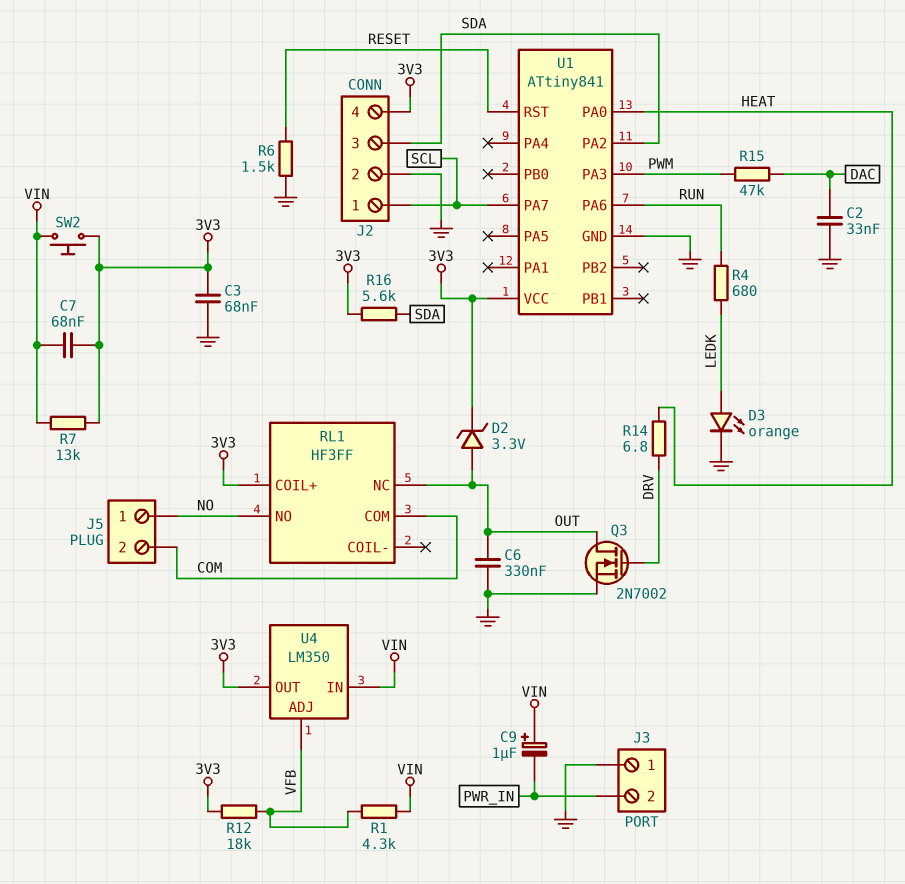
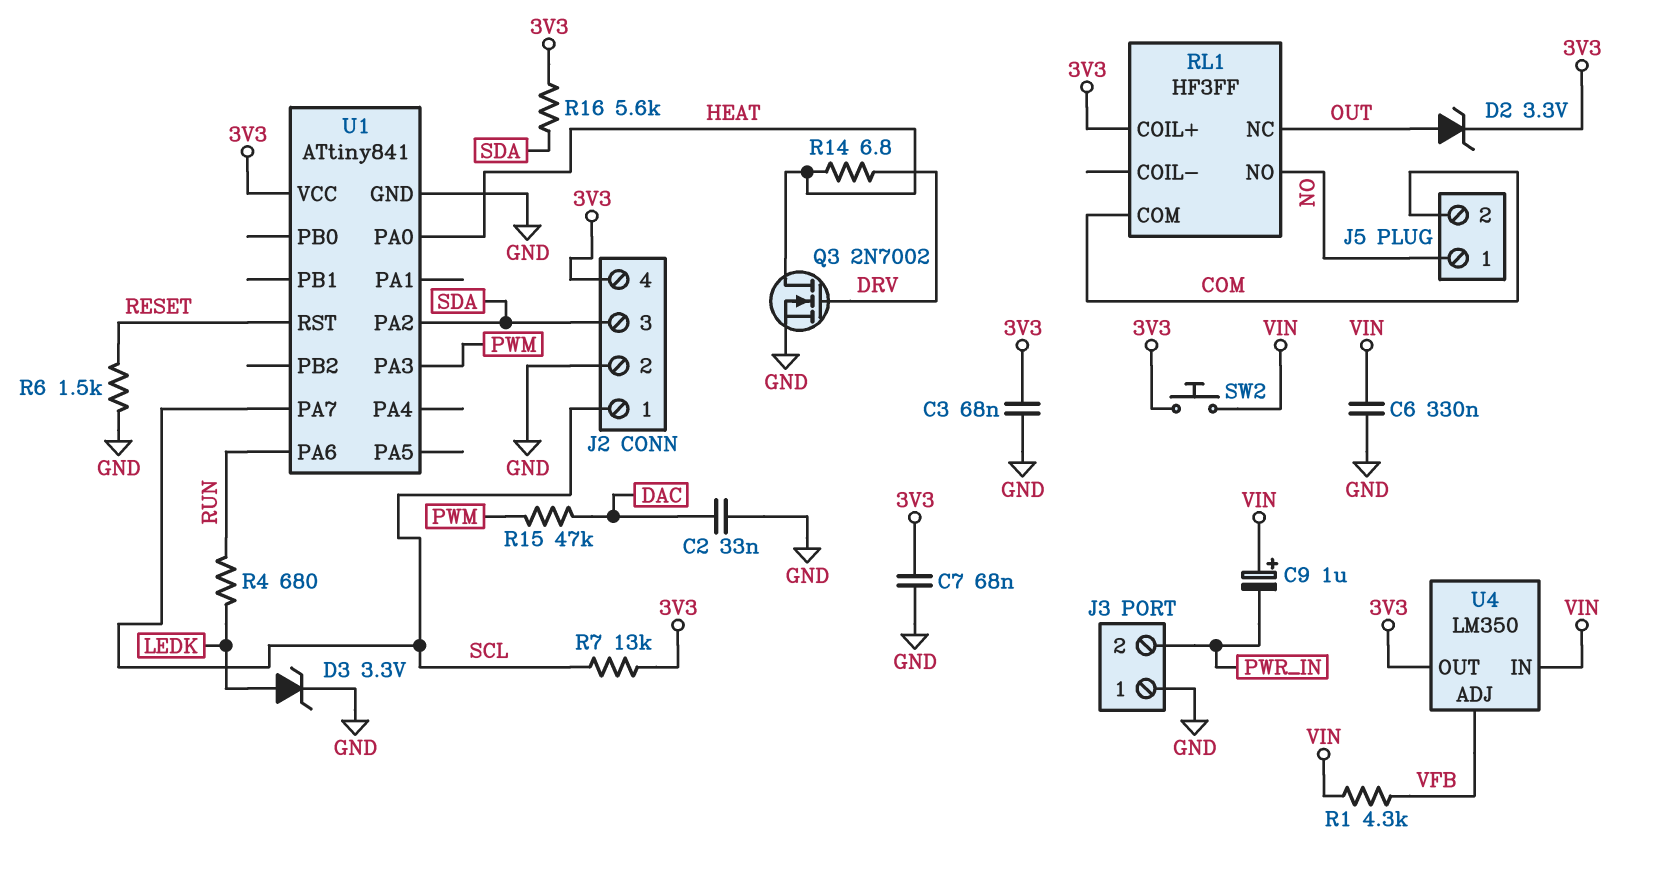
C6: 330nF (GND, OUT) -> 330nF (GND, VIN)
C7: 68nF (3V3, VIN) -> 68nF (3V3, GND)
D3: LED orange (A LEDK, K GND) -> zener 3.3V (A LEDK, K GND)
Q3: NMOS 2N7002 (G DRV, D OUT, S GND) -> NMOS 2N7002 (G DRV, D HEAT, S GND)
R7: 13k (3V3, VIN) -> 13k (3V3, SCL)
R12: 18k (3V3, VFB) -> none

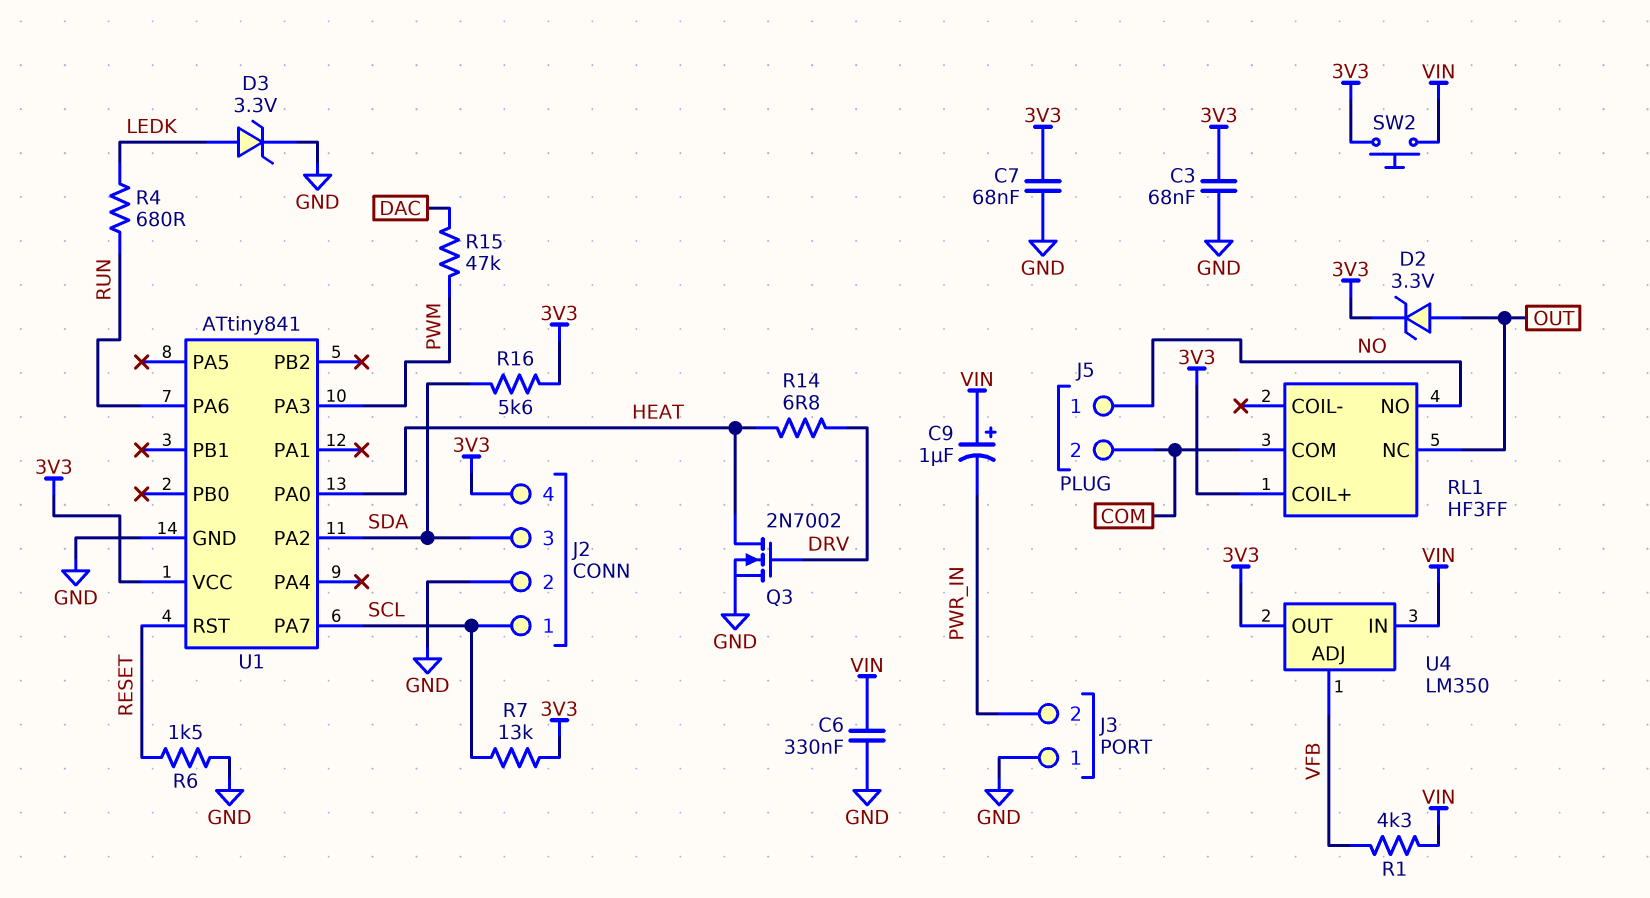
C2: 33nF (DAC, GND) -> none

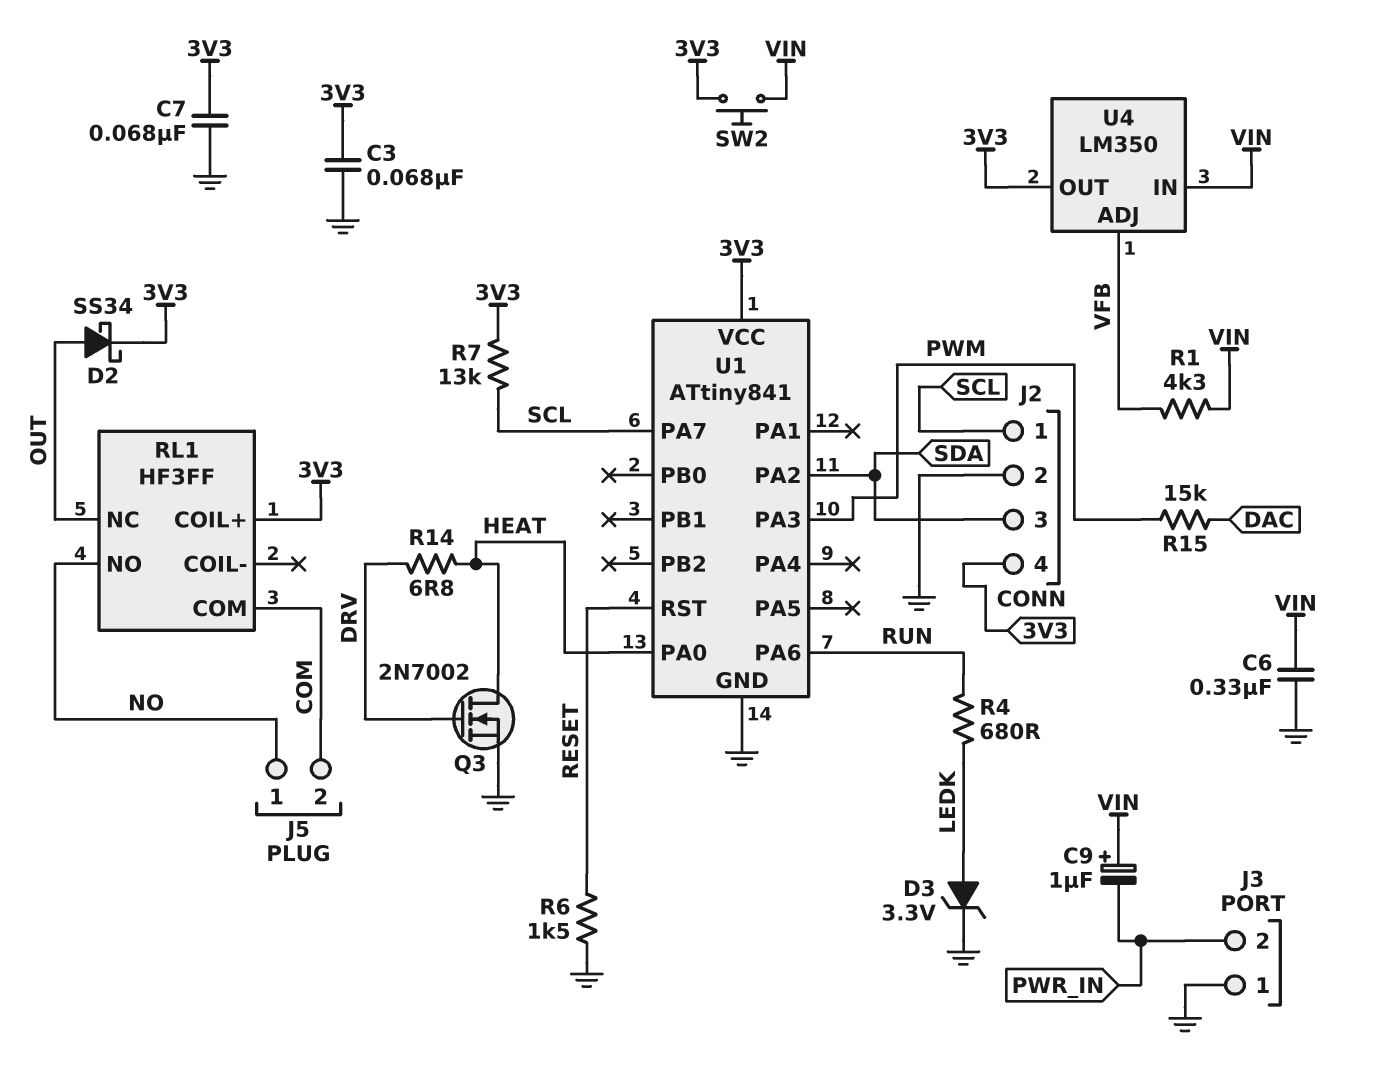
D2: zener 3.3V (A OUT, K 3V3) -> schottky SS34 (A OUT, K 3V3)
R15: 47k (DAC, PWM) -> 15k (DAC, PWM)
R16: 5.6k (3V3, SDA) -> none

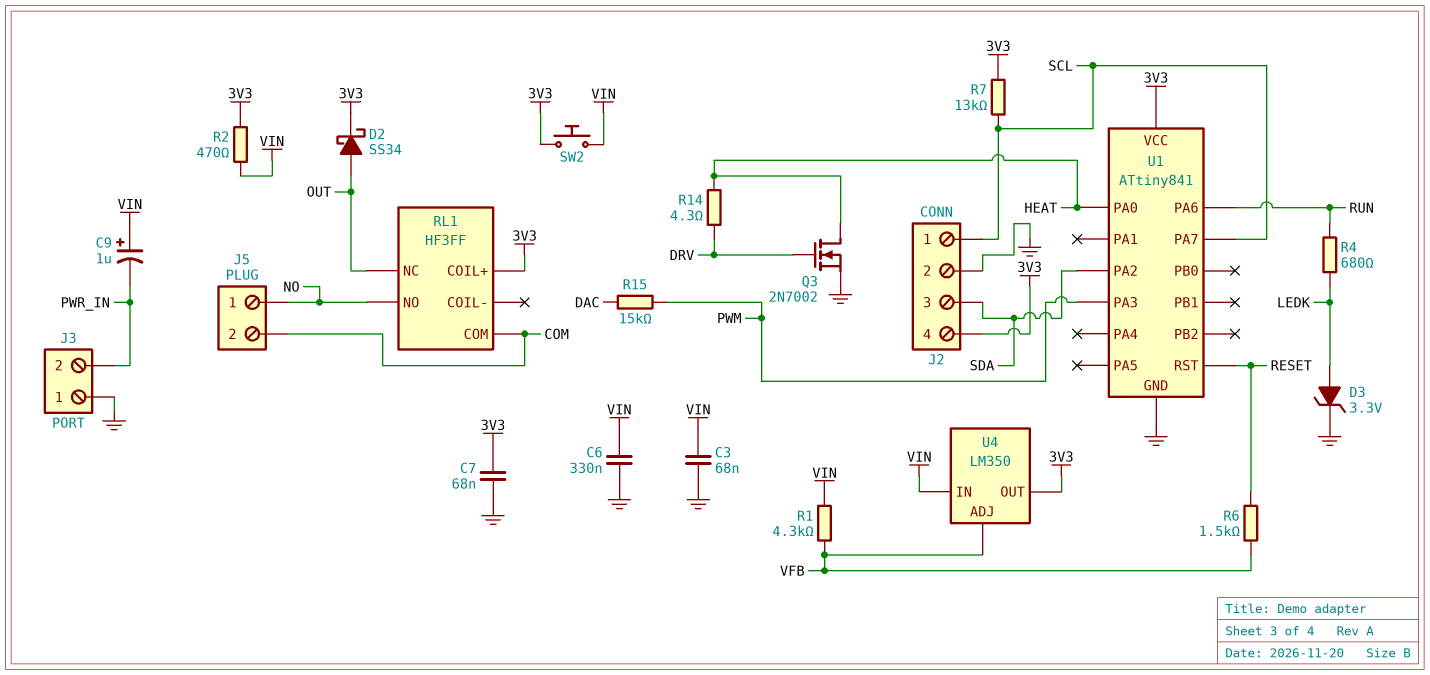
C3: 68nF (3V3, GND) -> 68nF (GND, VIN)
R2: none -> 470 (3V3, VIN)
R6: 1.5k (GND, RESET) -> 1.5k (RESET, VFB)
R14: 6.8 (DRV, HEAT) -> 4.3 (DRV, HEAT)

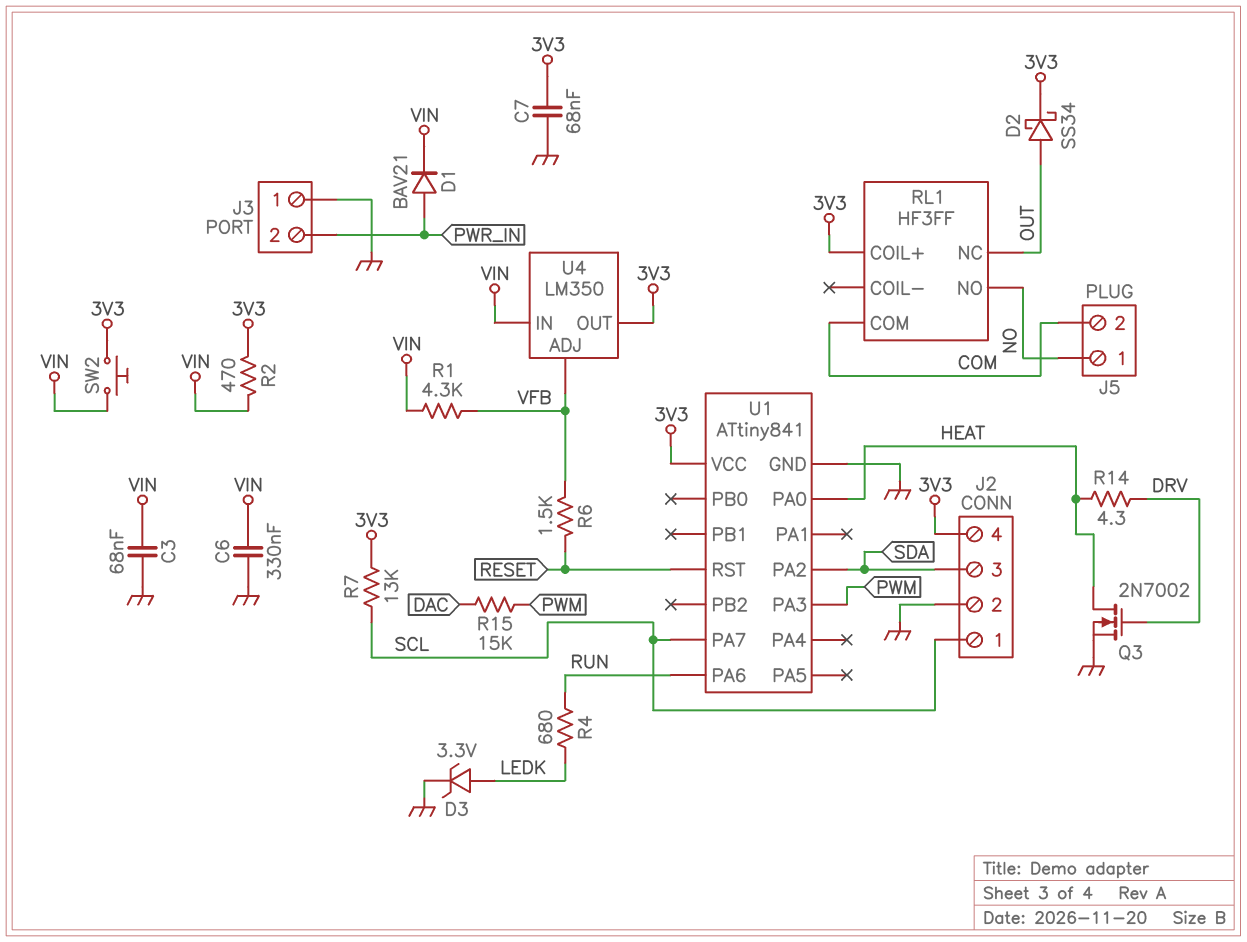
C9: 1uF (plus VIN, minus PWR_IN) -> none
D1: none -> diode BAV21 (A PWR_IN, K VIN)

